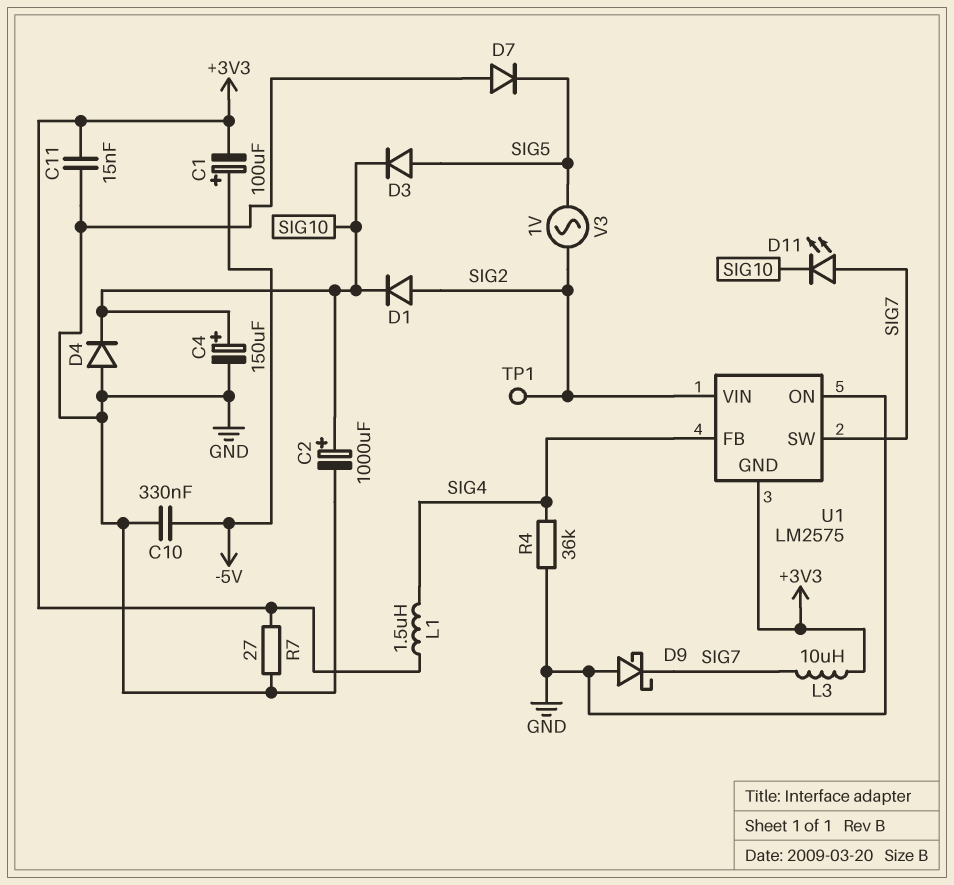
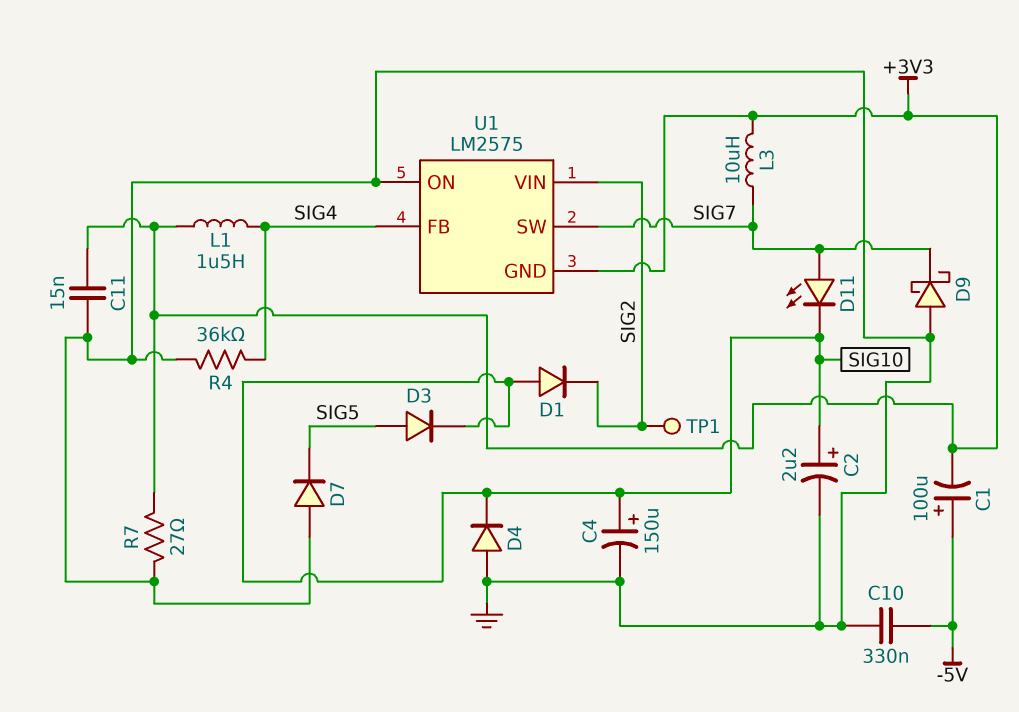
C2: 1000uF (plus SIG10, minus GND) -> 2.2uF (plus SIG10, minus GND)
D1: diode (A SIG2, K SIG10) -> diode (A SIG10, K SIG2)
V3: AC 1V (SIG2, SIG5) -> none

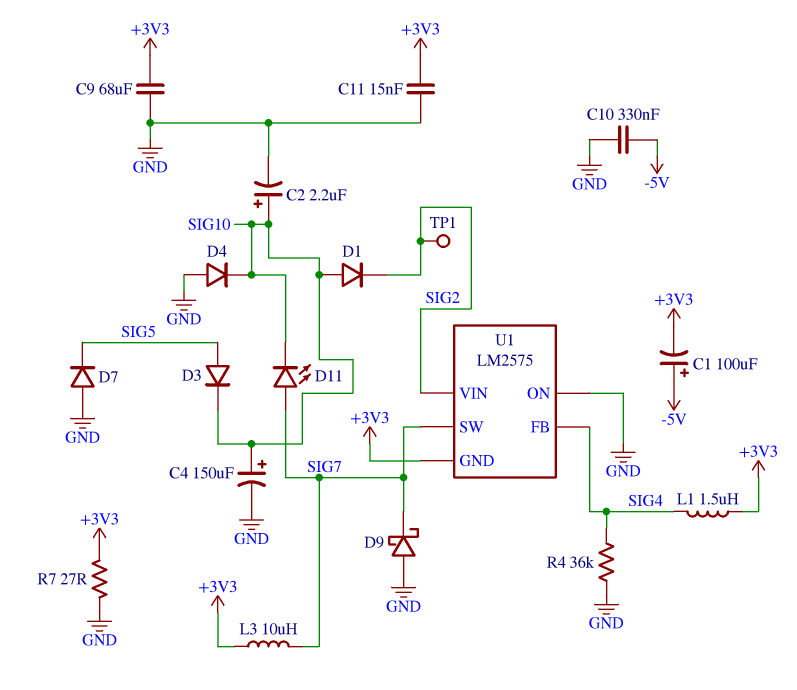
C9: none -> 68uF (+3V3, GND)

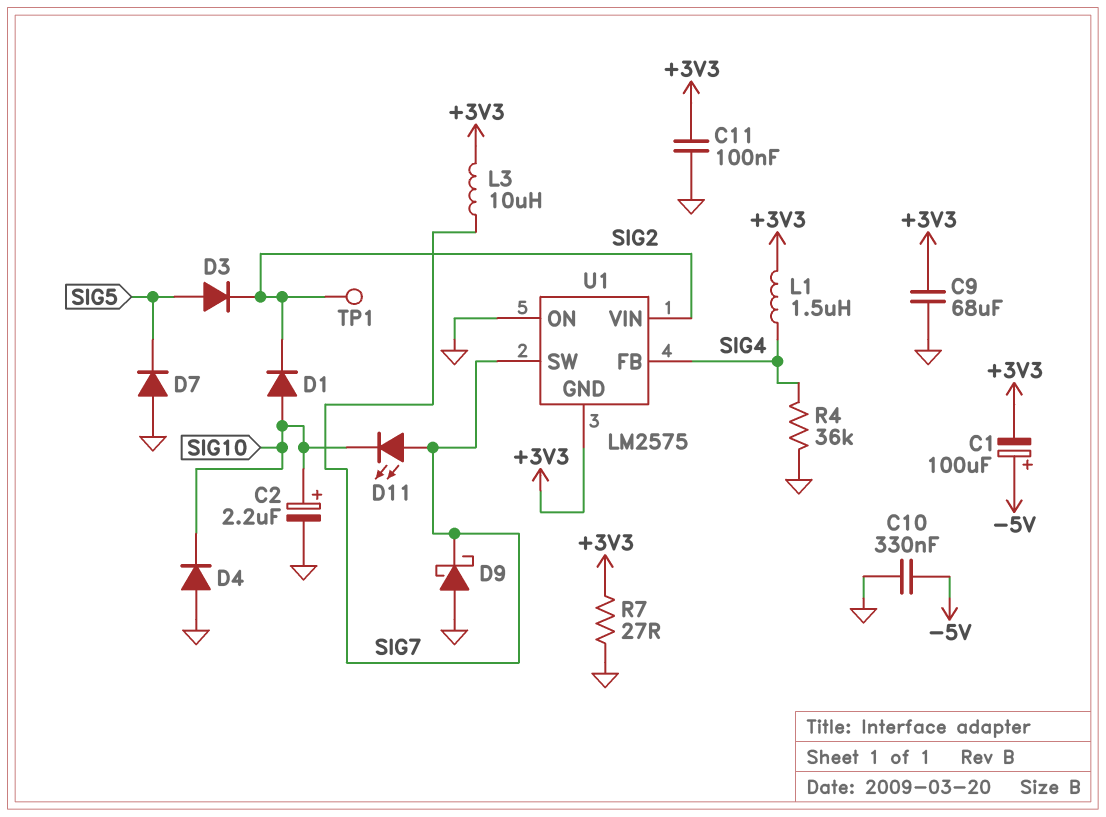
C4: 150uF (plus SIG10, minus GND) -> none
C11: 15nF (+3V3, GND) -> 100nF (+3V3, GND)
D3: diode (A SIG5, K SIG10) -> diode (A SIG5, K SIG2)

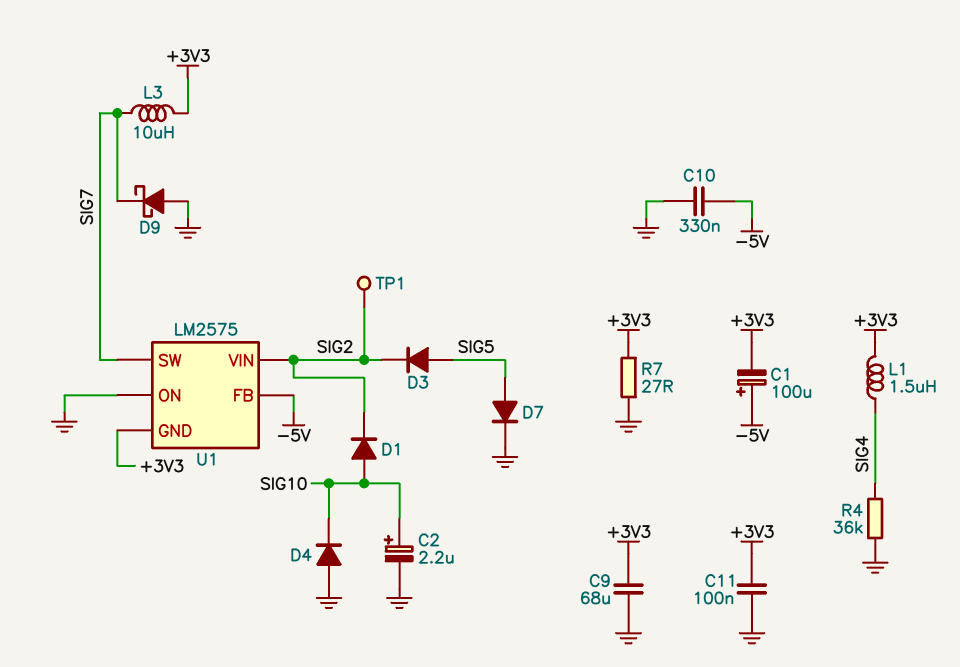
D7: diode (A GND, K SIG5) -> diode (A SIG5, K GND)
D11: LED (A SIG7, K SIG10) -> none
U1 pin FB: SIG4 -> -5V

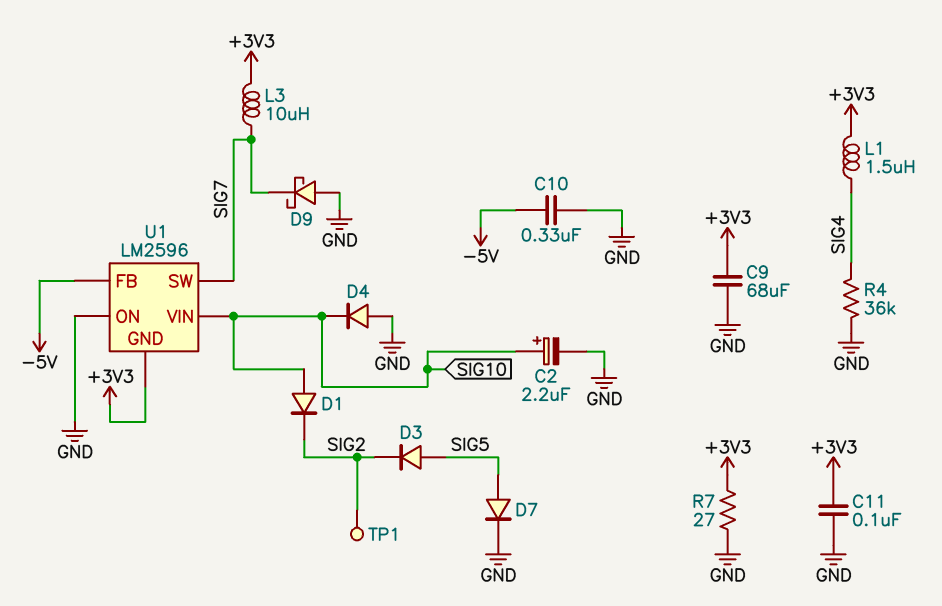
C1: 100uF (plus -5V, minus +3V3) -> none
U1: LM2575 -> LM2596
U1 pin VIN: SIG2 -> SIG10

